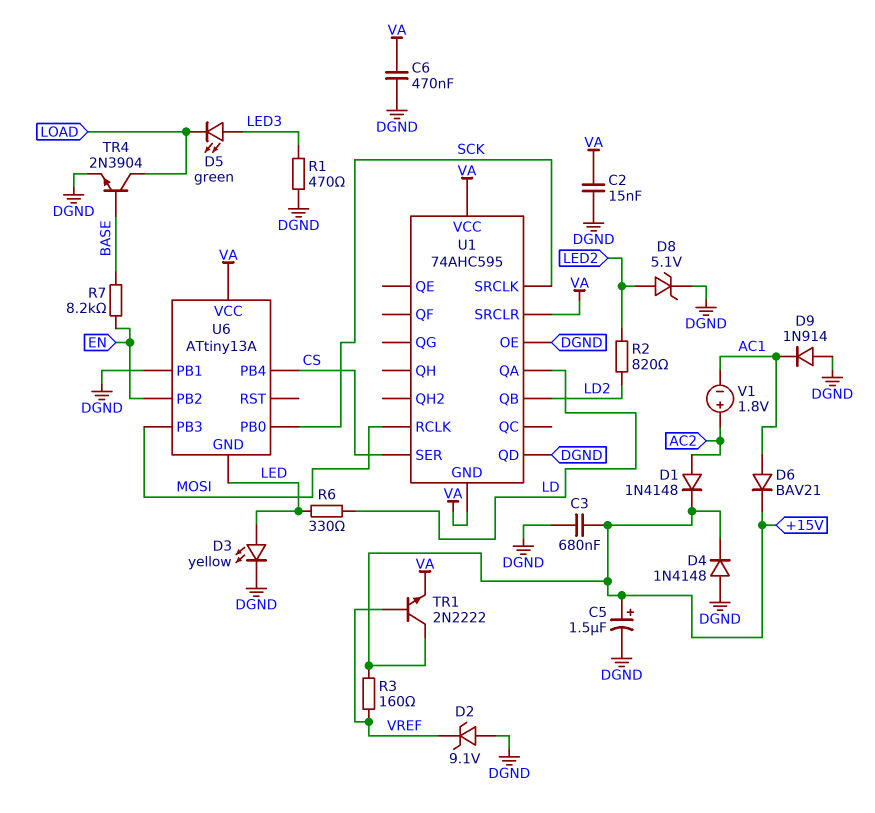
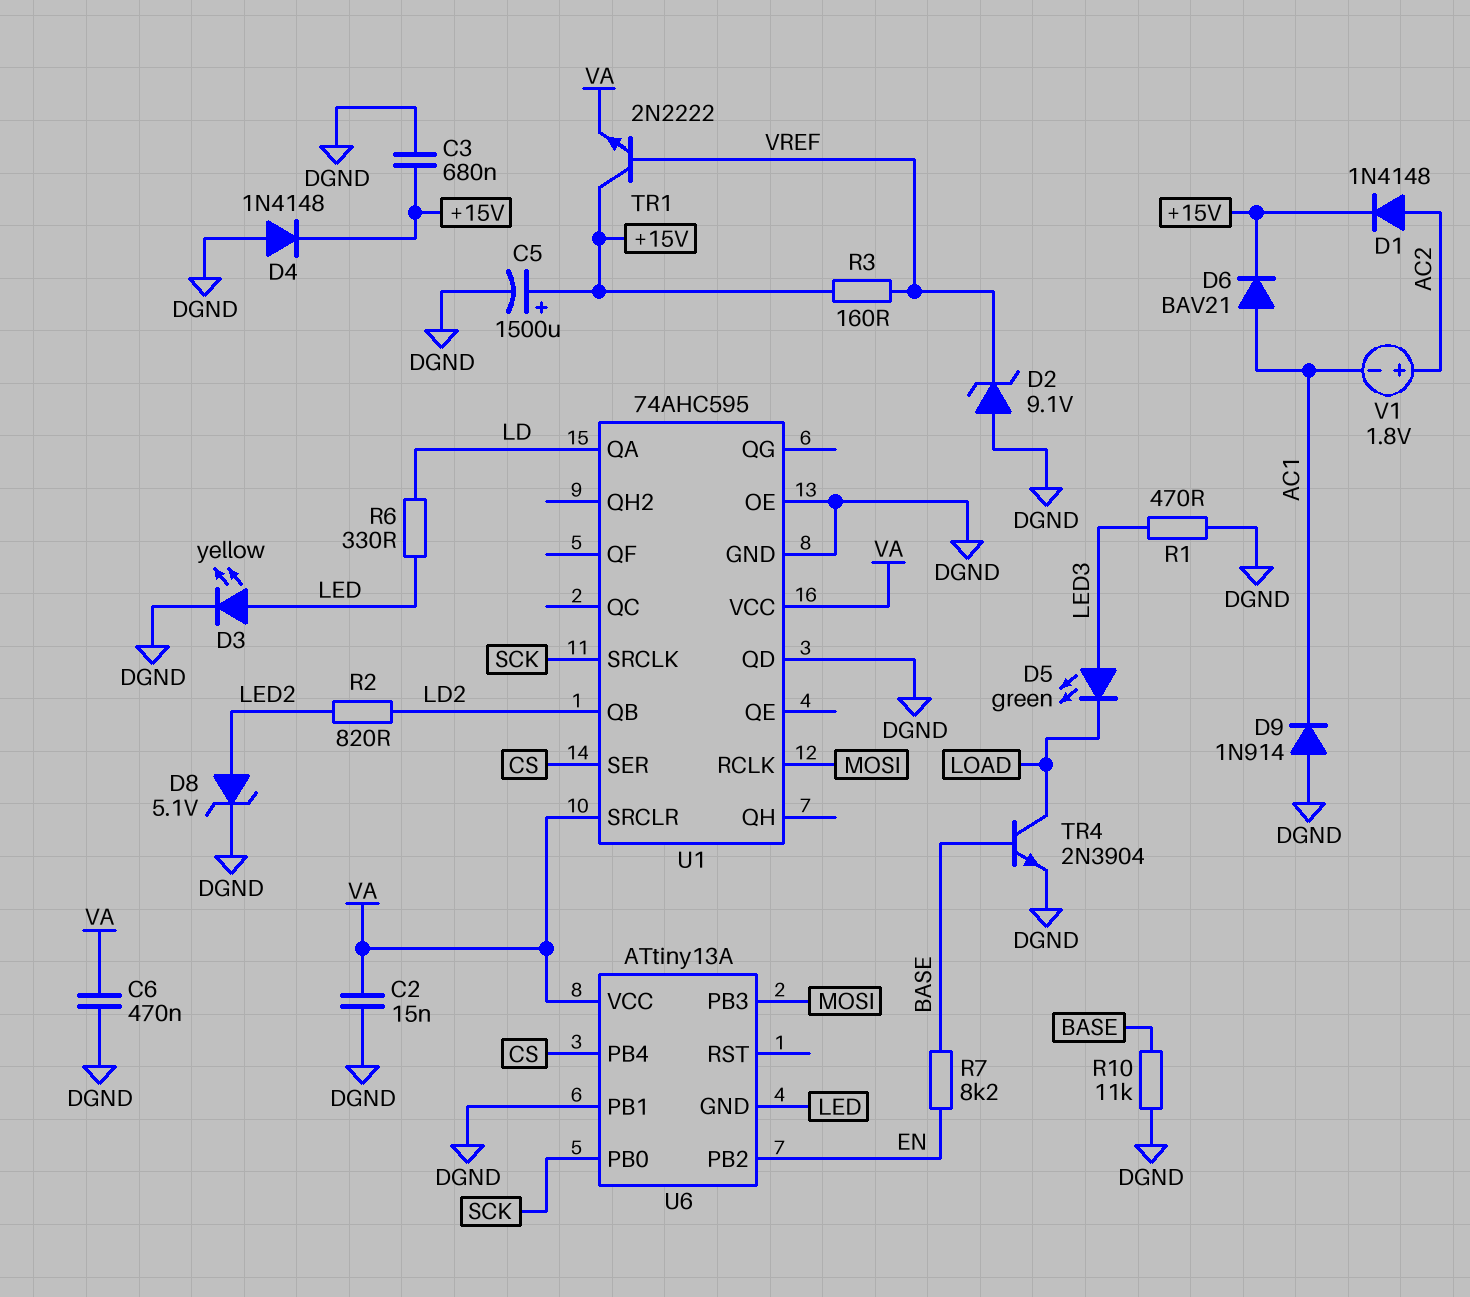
C5: 1.5uF (plus +15V, minus DGND) -> 1500uF (plus +15V, minus DGND)
R10: none -> 11k (BASE, DGND)
U1 pin GND: VA -> DGND

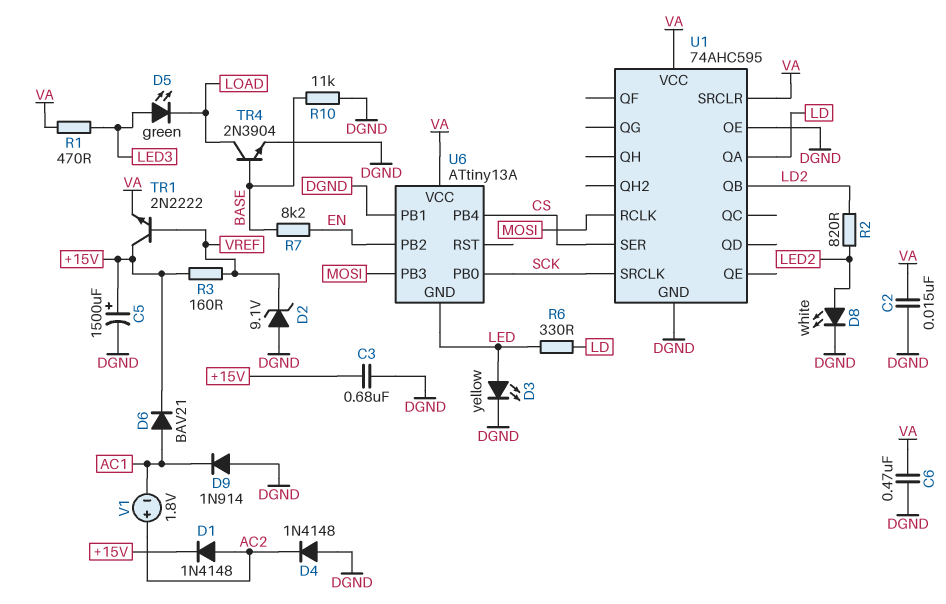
D4: diode 1N4148 (A DGND, K +15V) -> diode 1N4148 (A DGND, K AC2)
D8: zener 5.1V (A LED2, K DGND) -> LED white (A LED2, K DGND)
R1: 470 (DGND, LED3) -> 470 (LED3, VA)
U1 pin QD: DGND -> none

